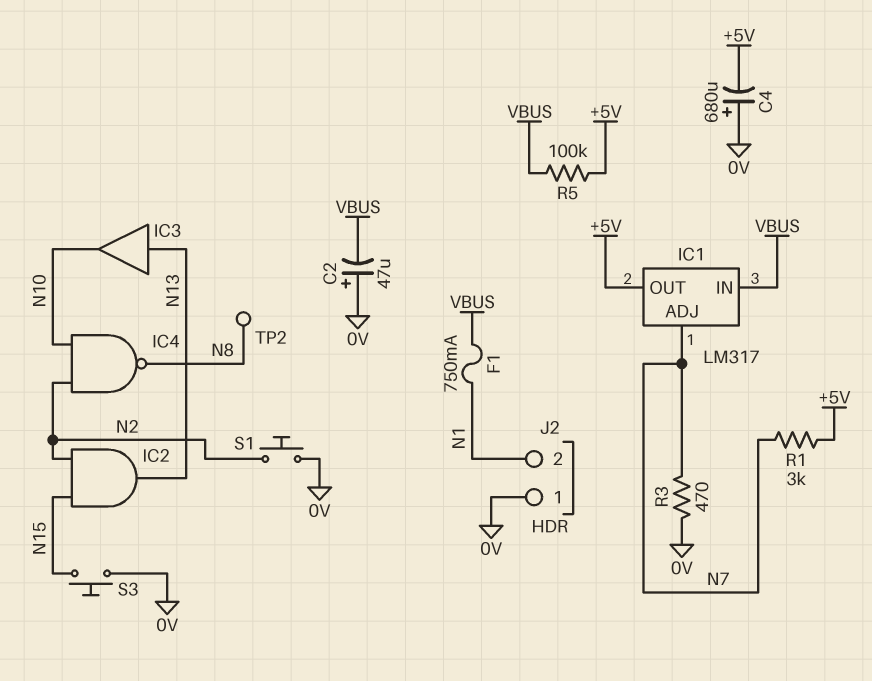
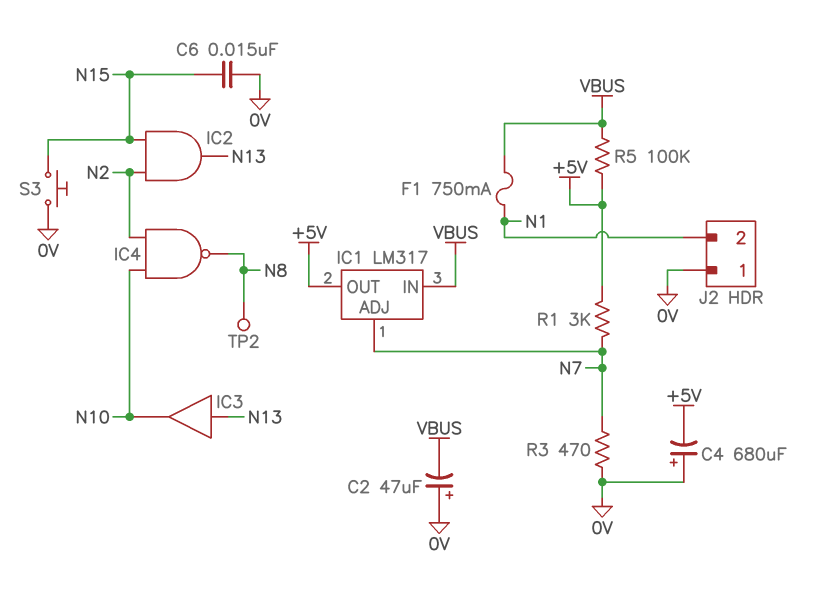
C6: none -> 15nF (0V, N15)
S1: button (0V, N2) -> none

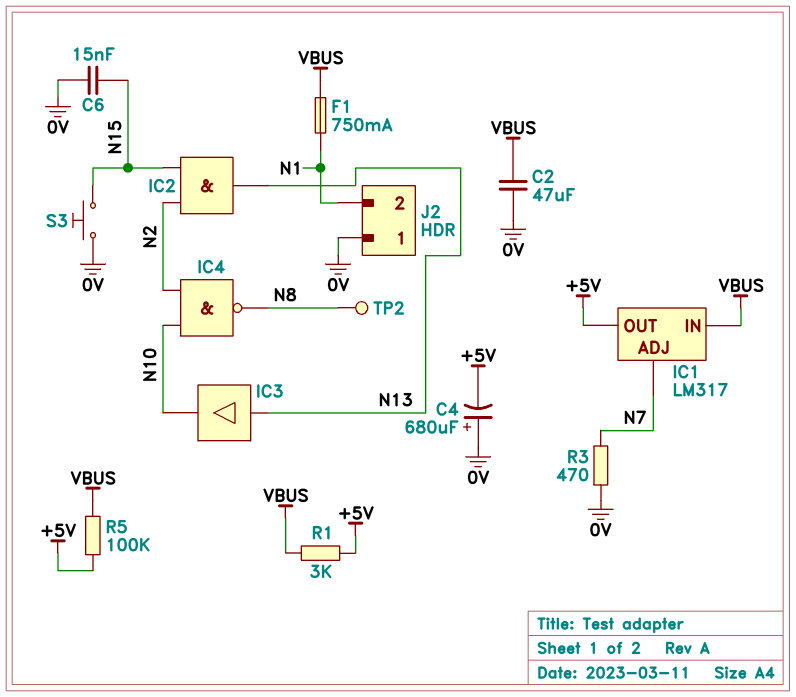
C2: 47uF (plus 0V, minus VBUS) -> 47uF (0V, VBUS)
R1: 3k (+5V, N7) -> 3k (+5V, VBUS)

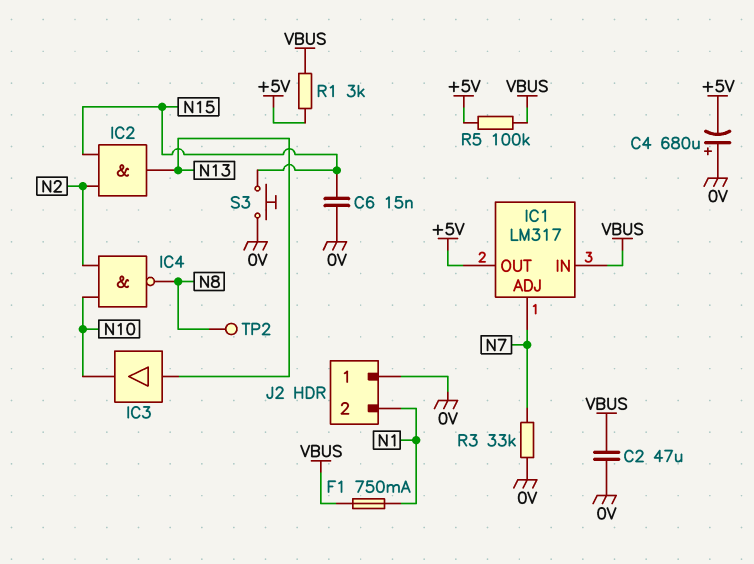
R3: 470 (0V, N7) -> 33k (0V, N7)

